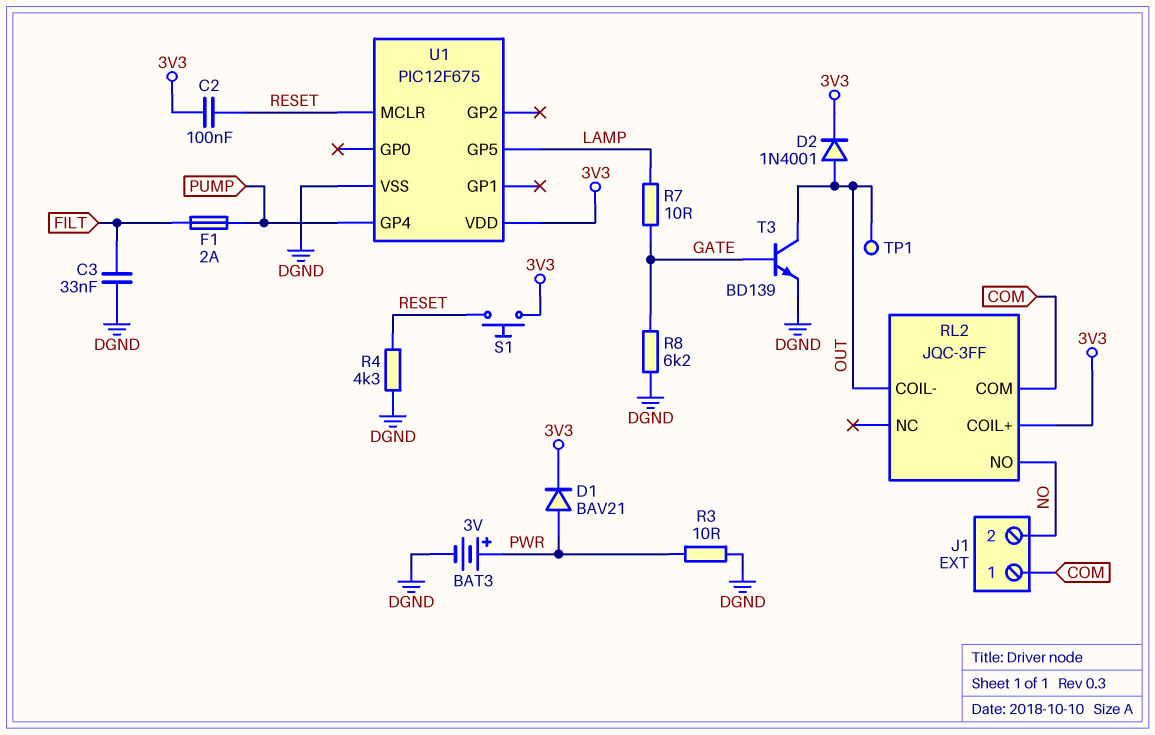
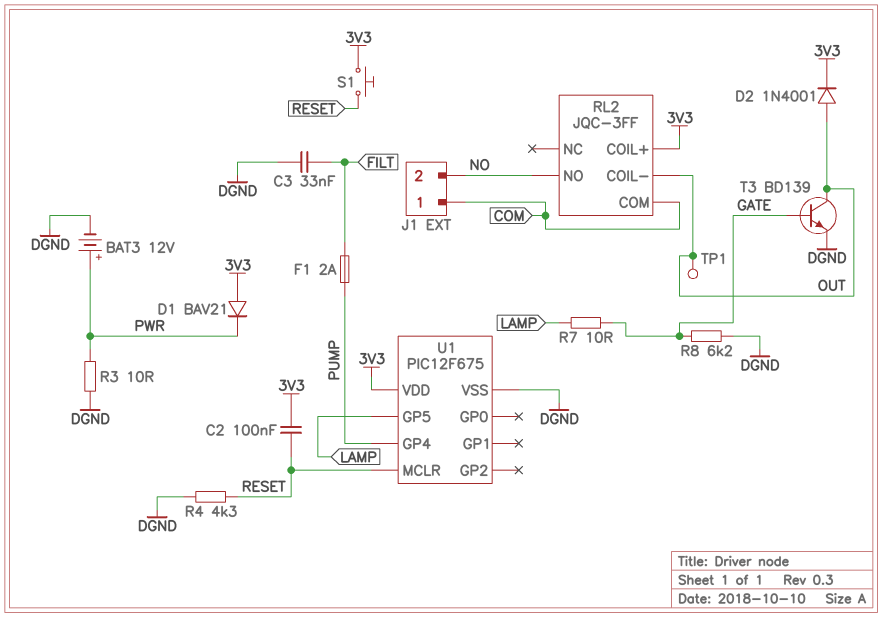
BAT3: 3V (plus PWR, minus DGND) -> 12V (plus PWR, minus DGND)
D1: diode BAV21 (A PWR, K 3V3) -> diode BAV21 (A 3V3, K PWR)

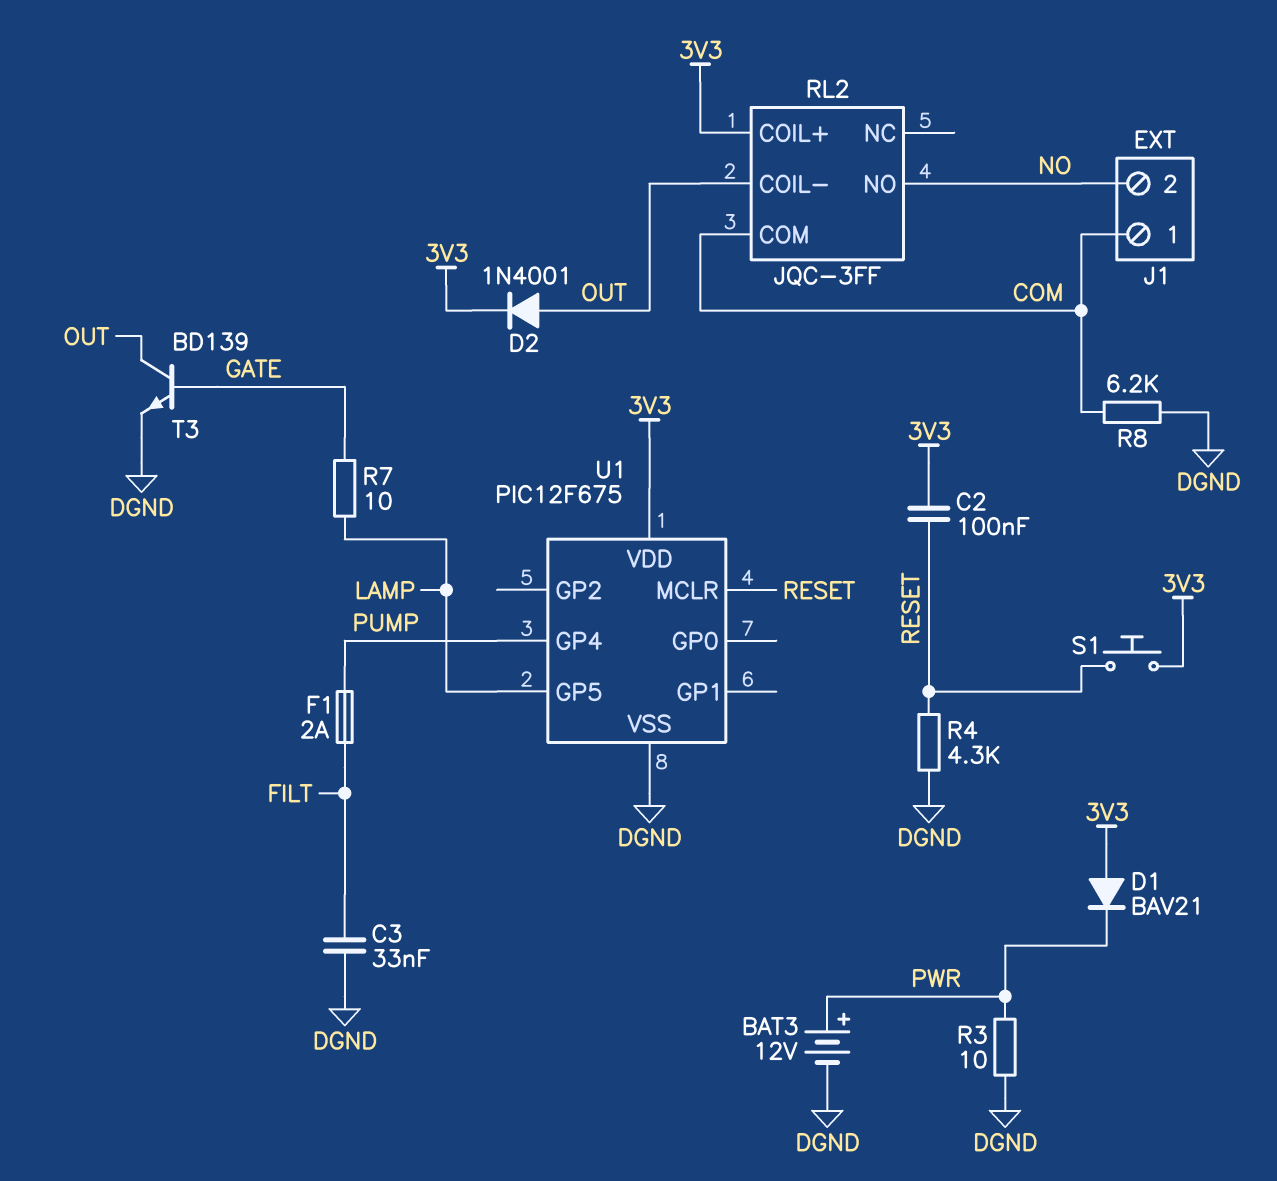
R8: 6.2k (DGND, GATE) -> 6.2k (COM, DGND)
TP1: test point (OUT) -> none

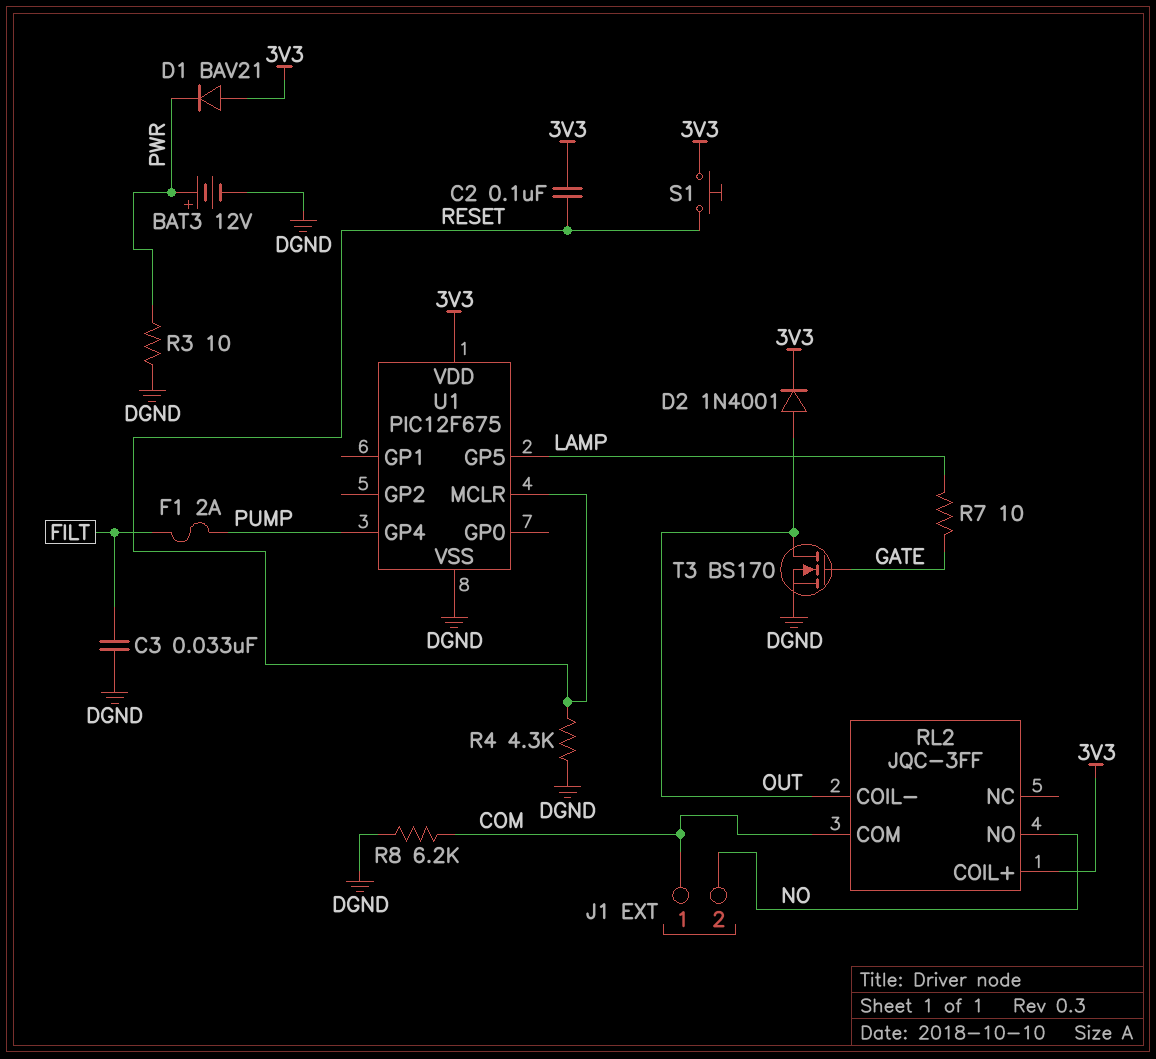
T3: NPN BD139 (B GATE, C OUT, E DGND) -> NMOS BS170 (G GATE, D OUT, S DGND)

